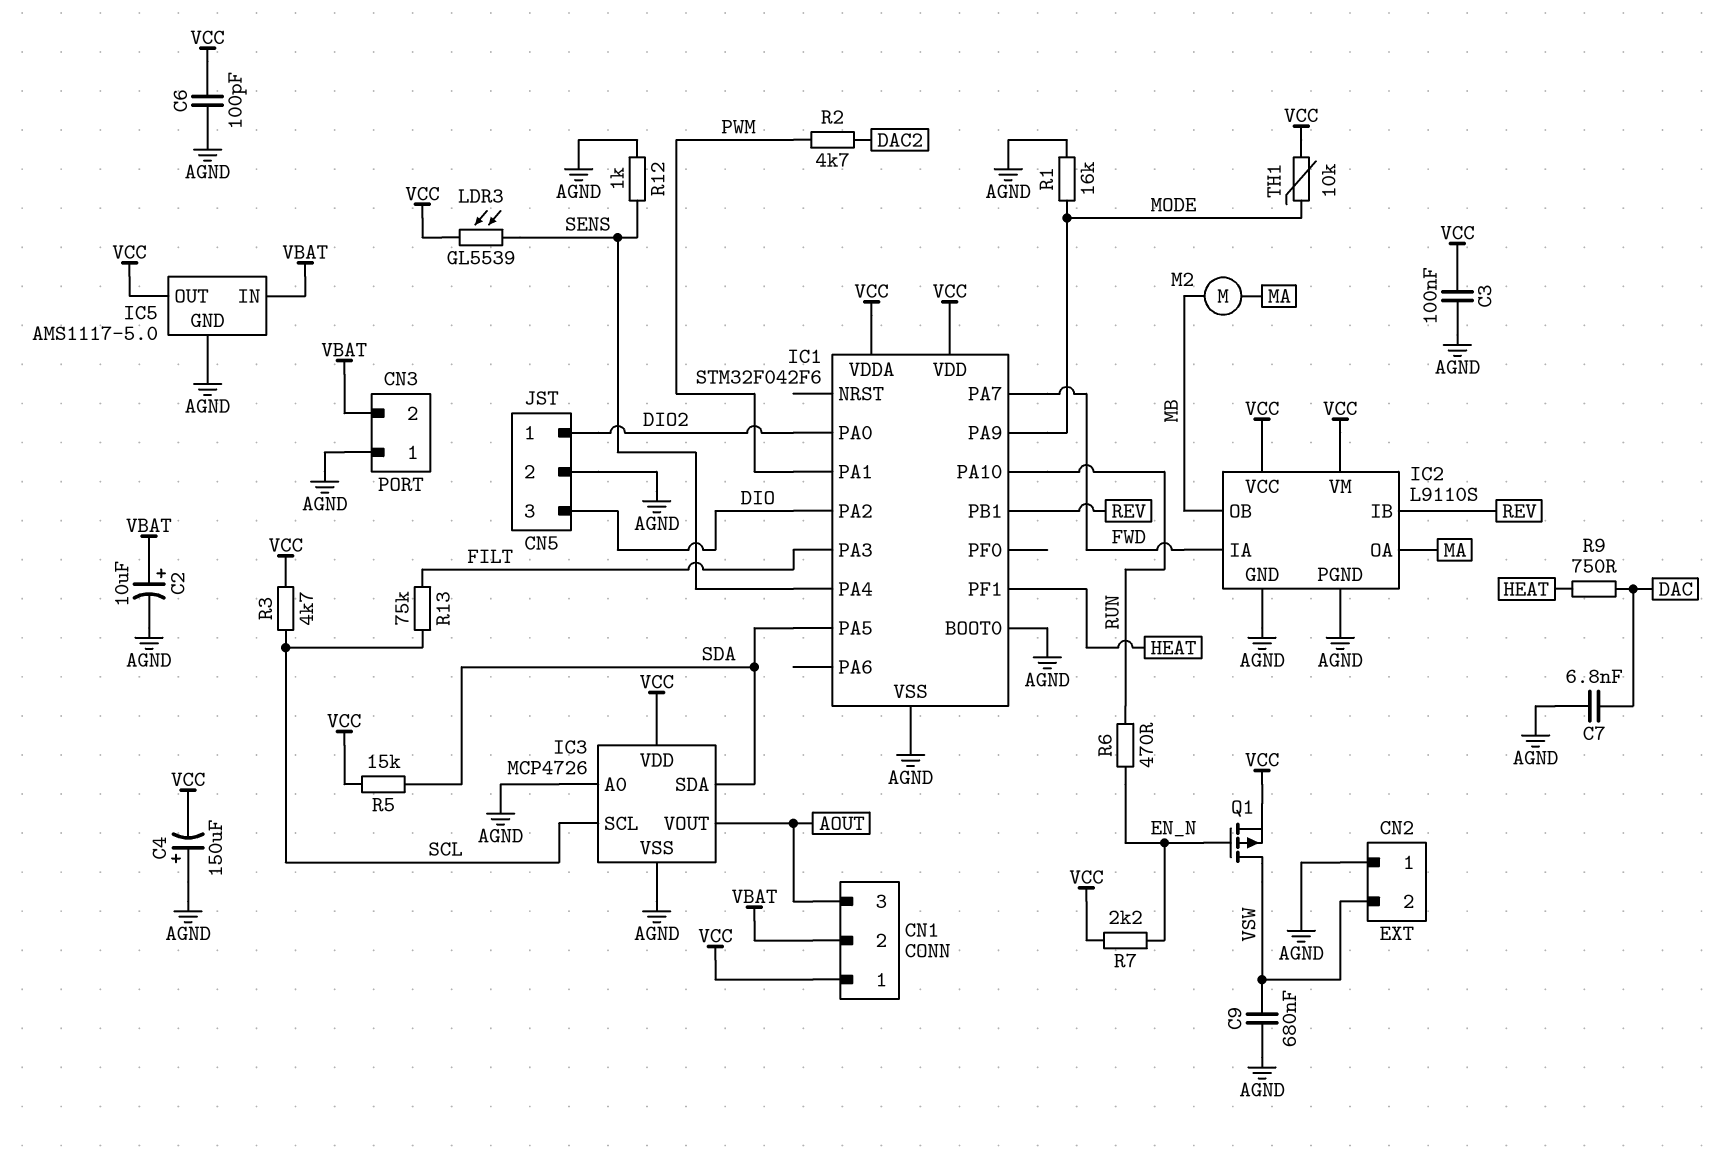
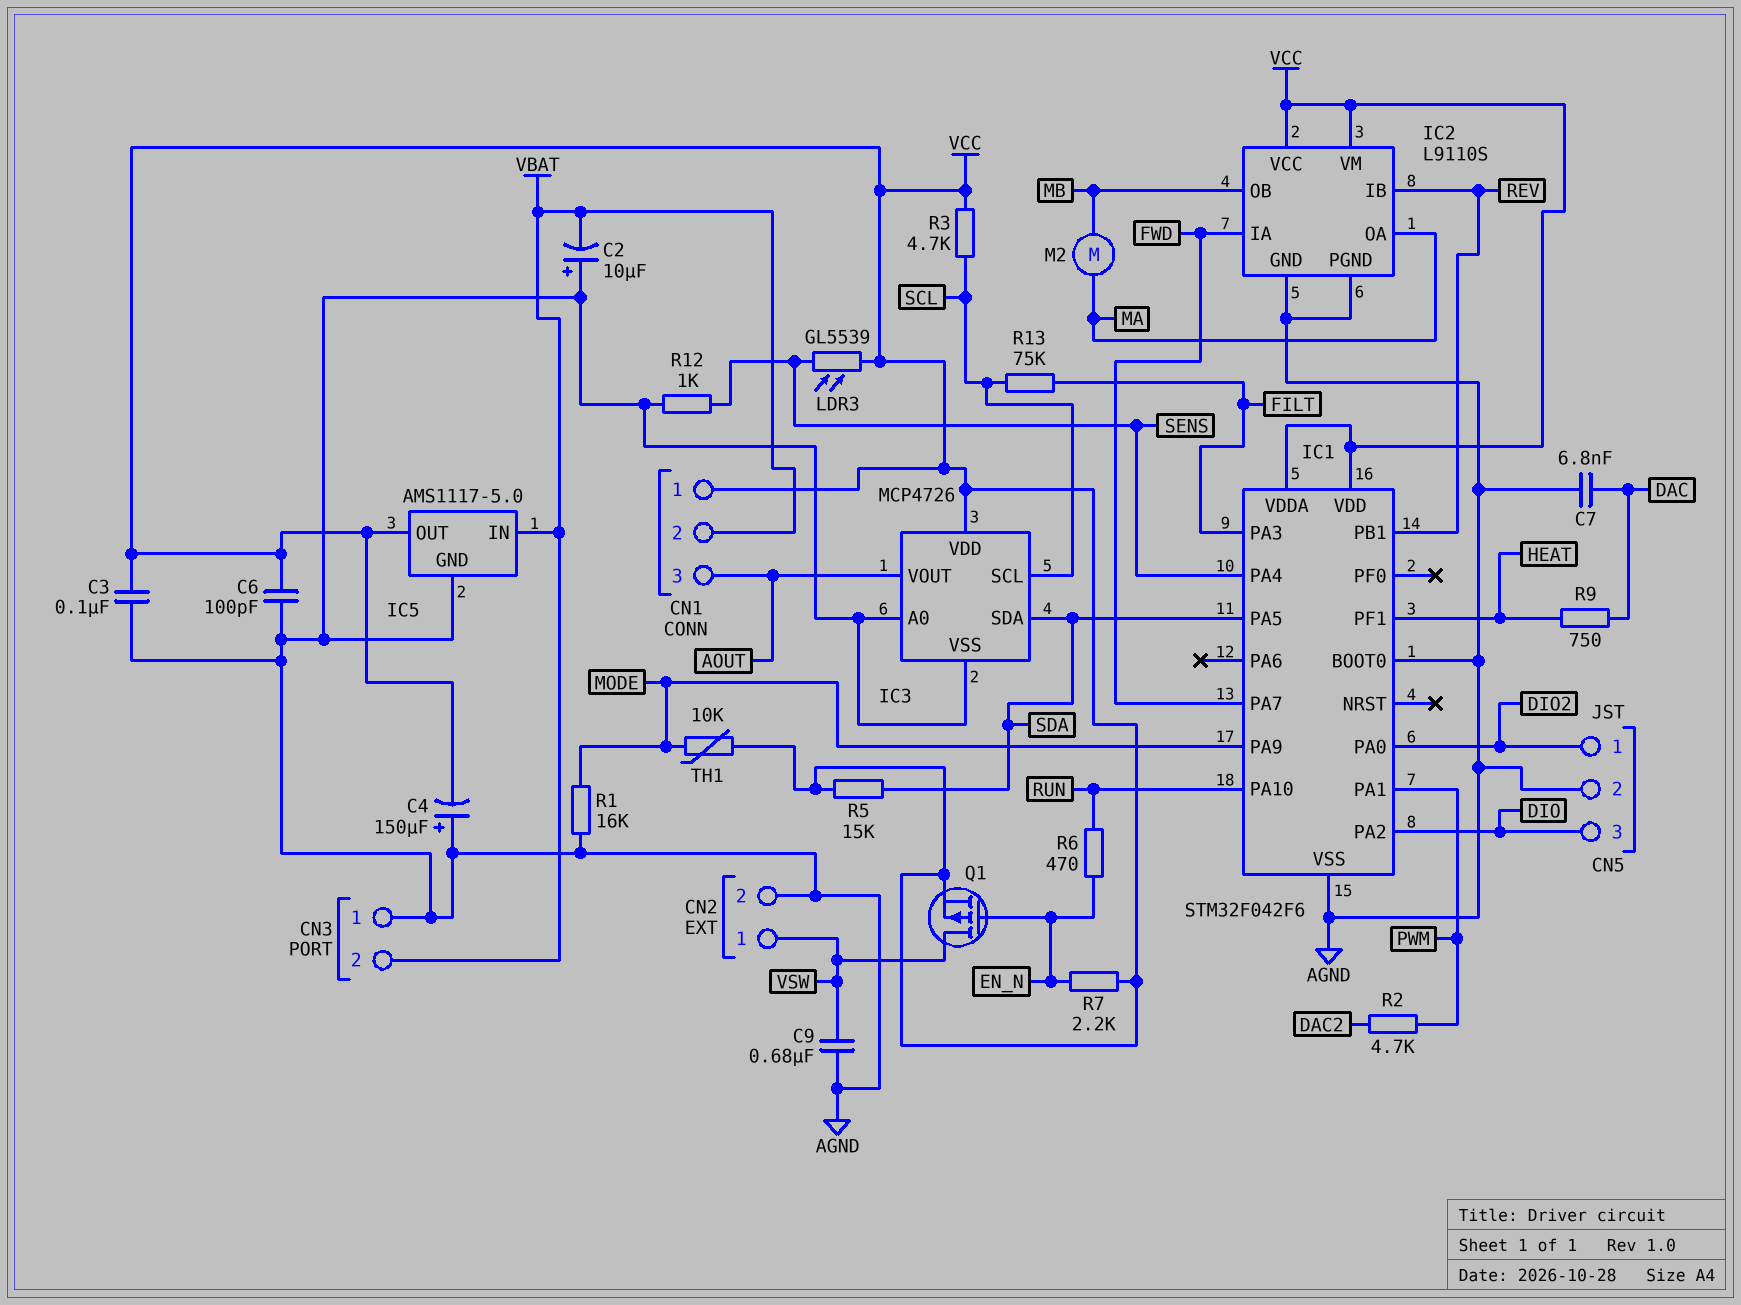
C2: 10uF (plus VBAT, minus AGND) -> 10uF (plus AGND, minus VBAT)
CN2 pin 1: AGND -> VSW
CN2 pin 2: VSW -> AGND

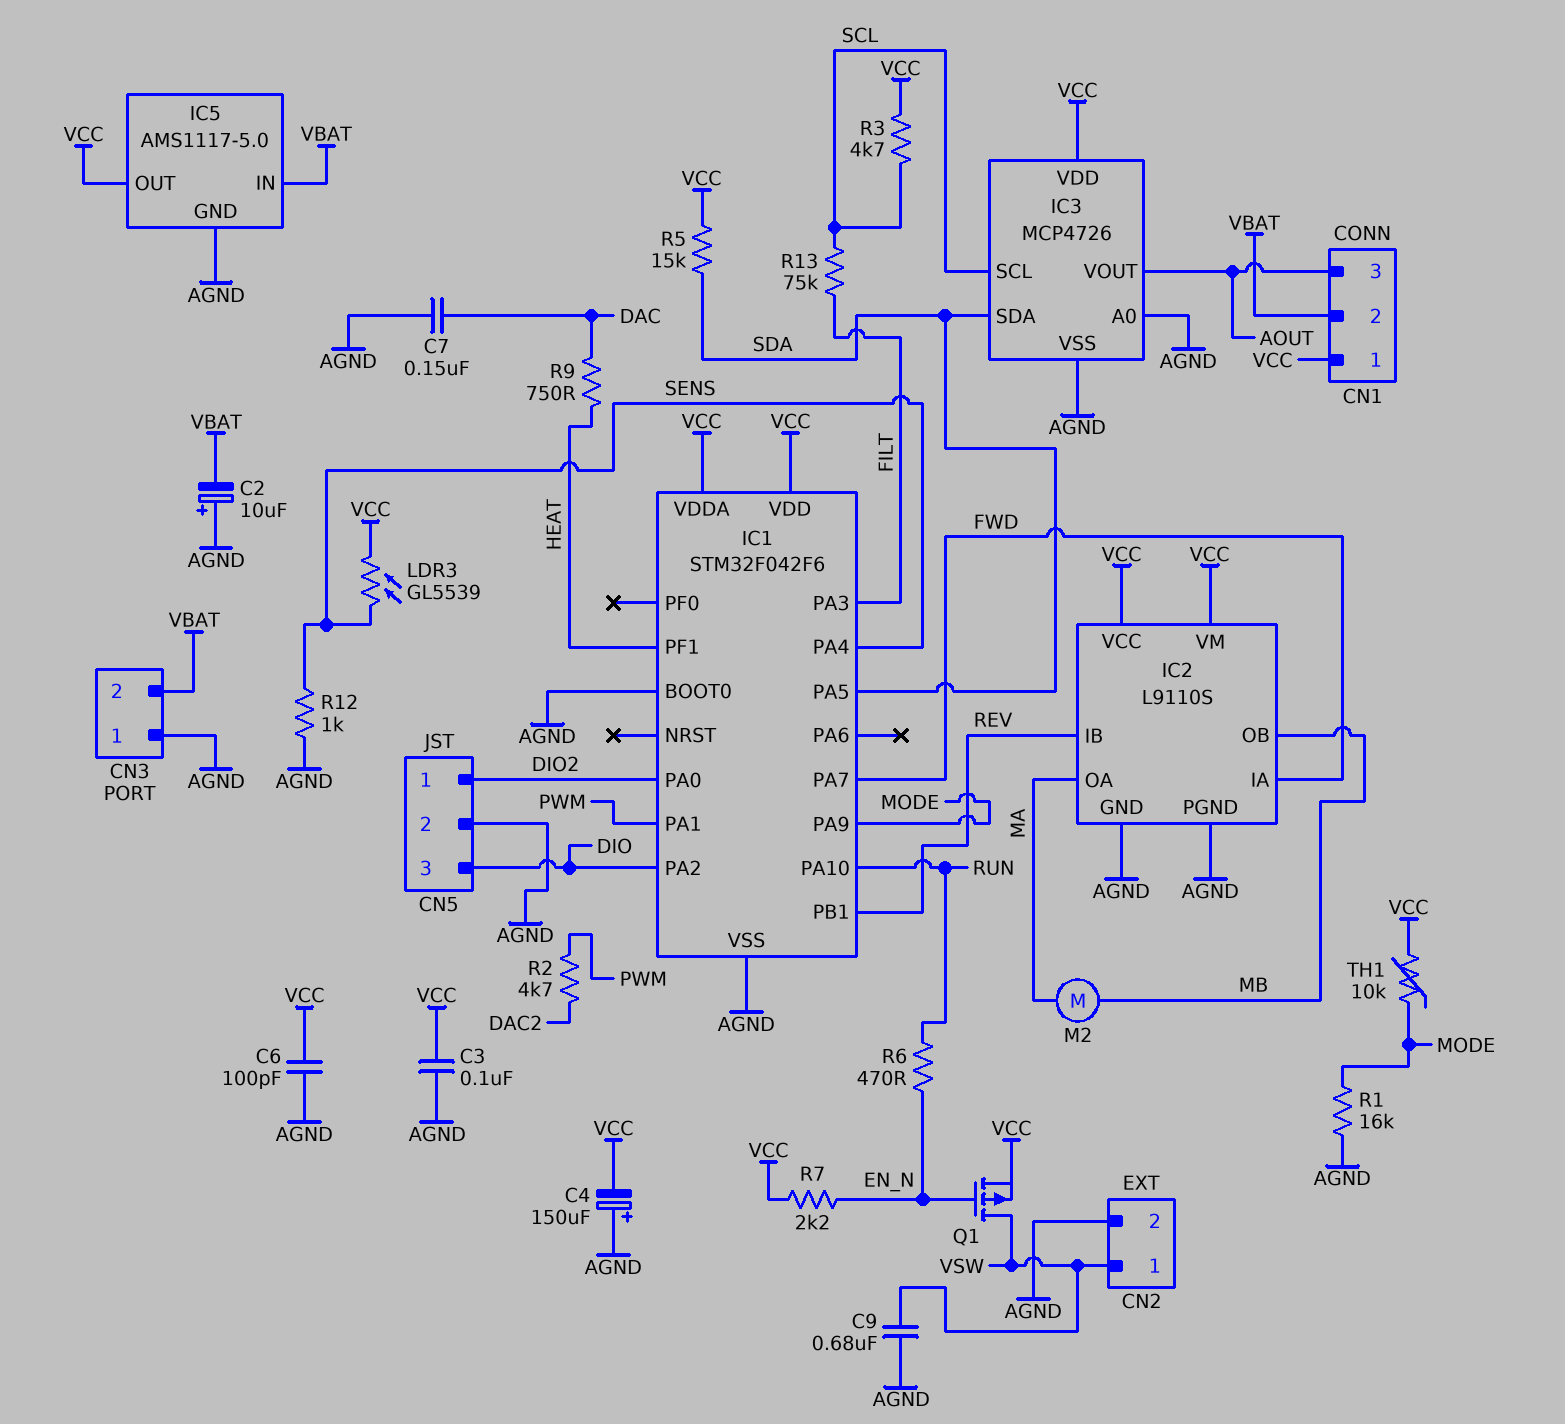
C7: 6.8nF (AGND, DAC) -> 150nF (AGND, DAC)

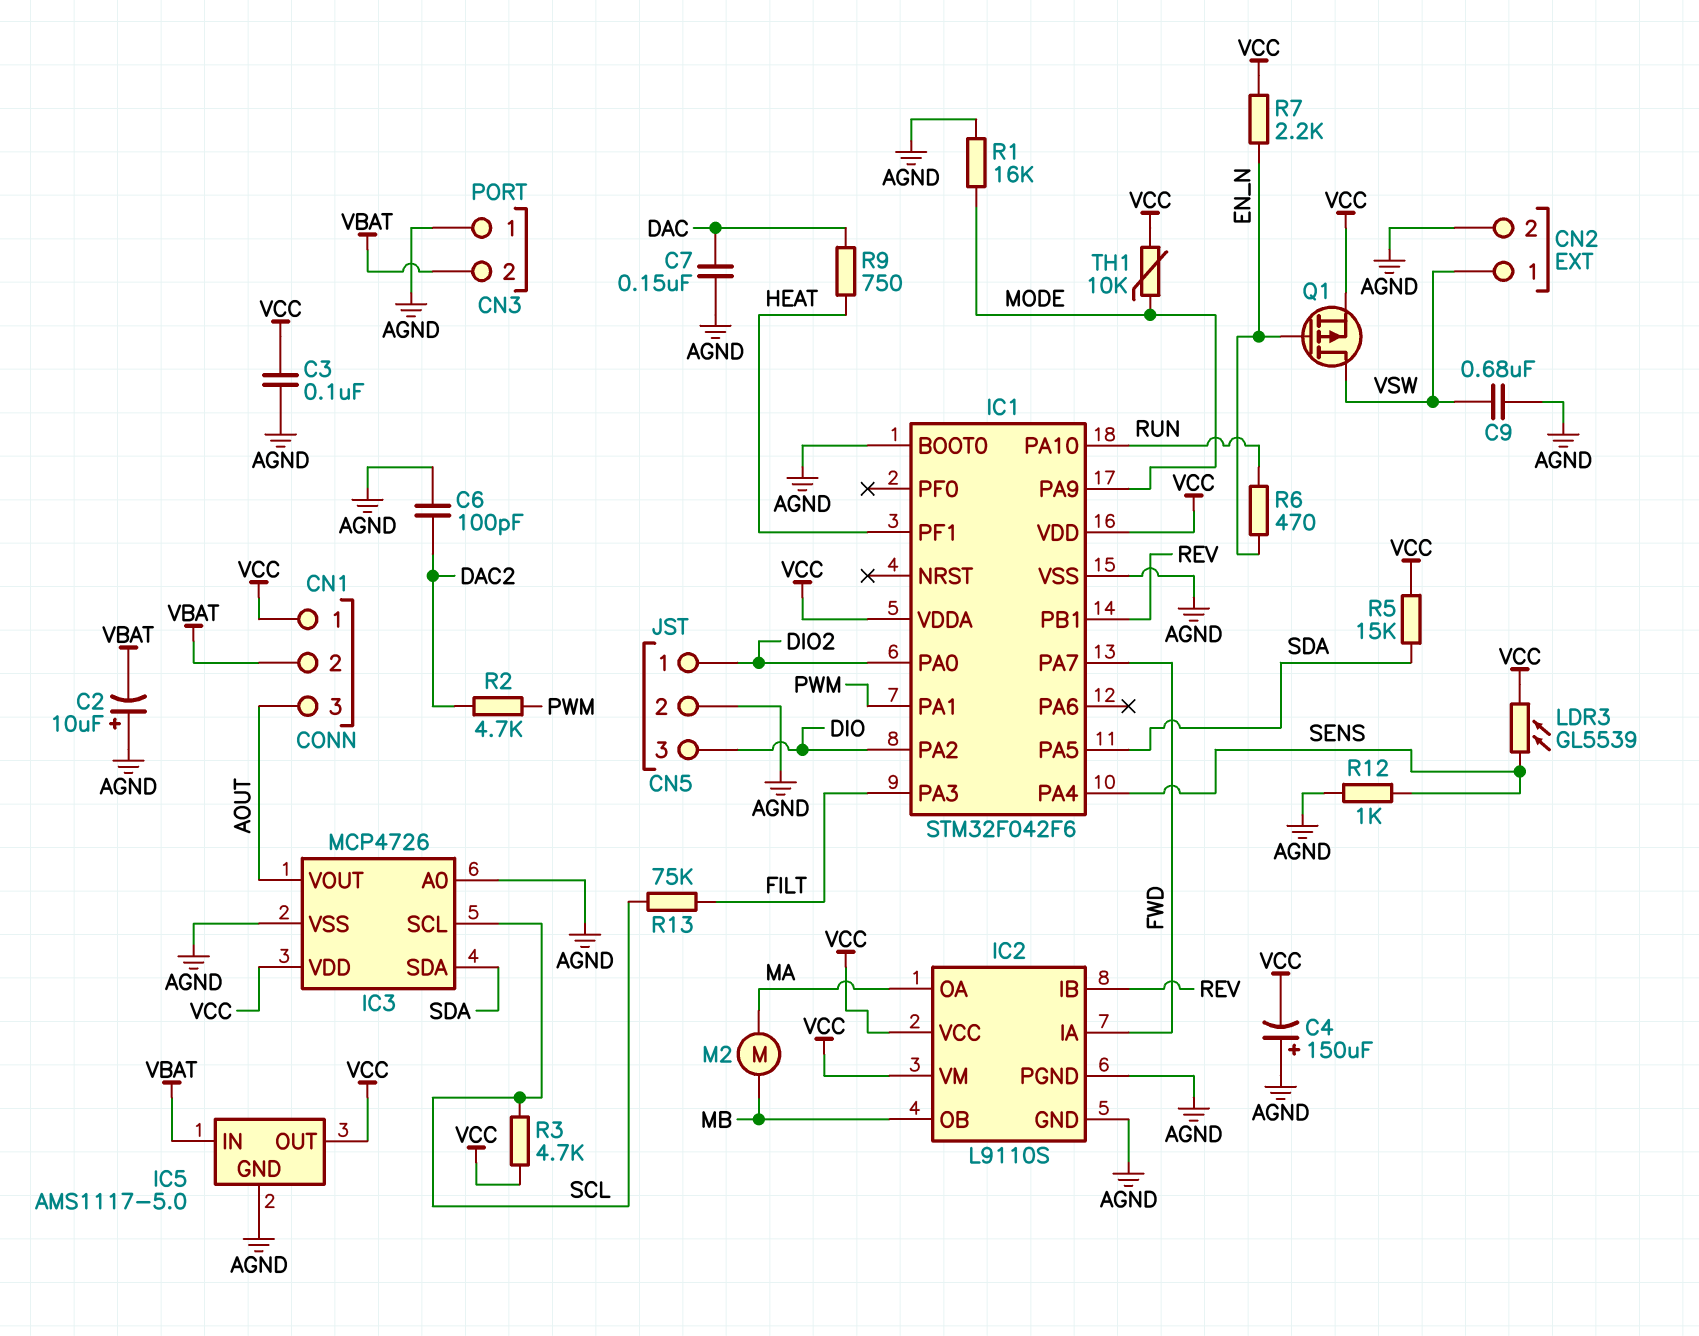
C6: 100pF (AGND, VCC) -> 100pF (AGND, DAC2)

